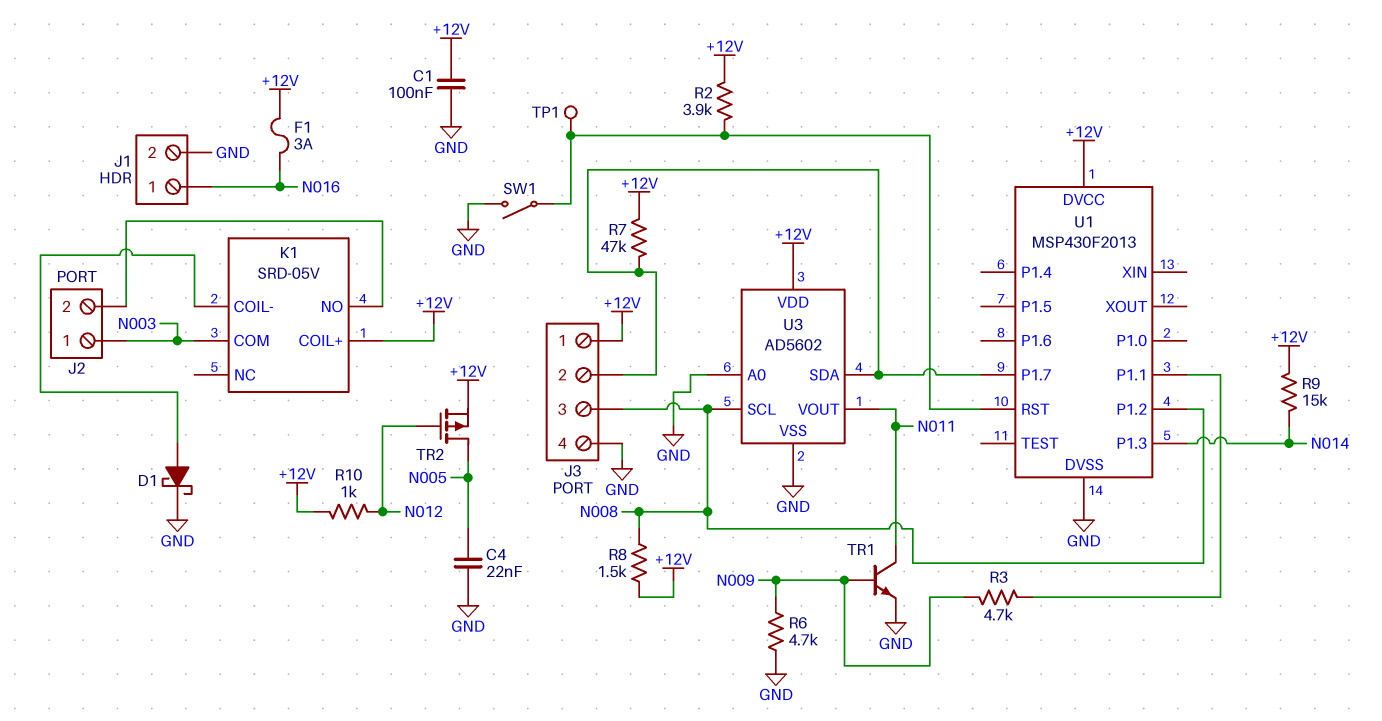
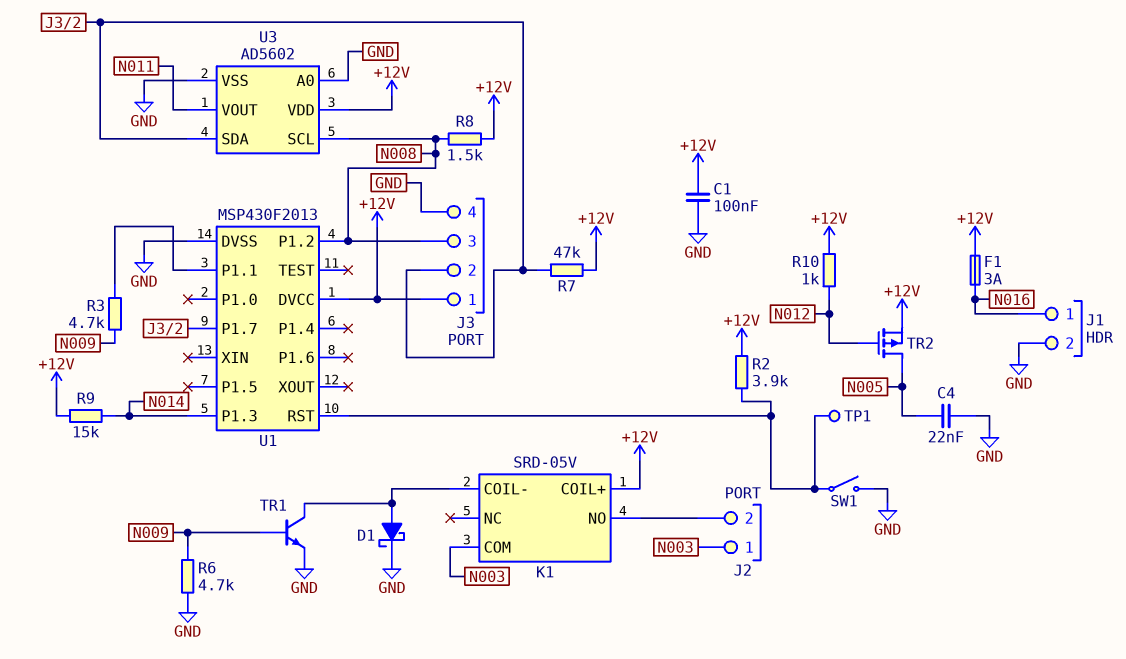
TR1: NPN (B N009, C N011, E GND) -> NPN (B N009, C K1/COIL-, E GND)

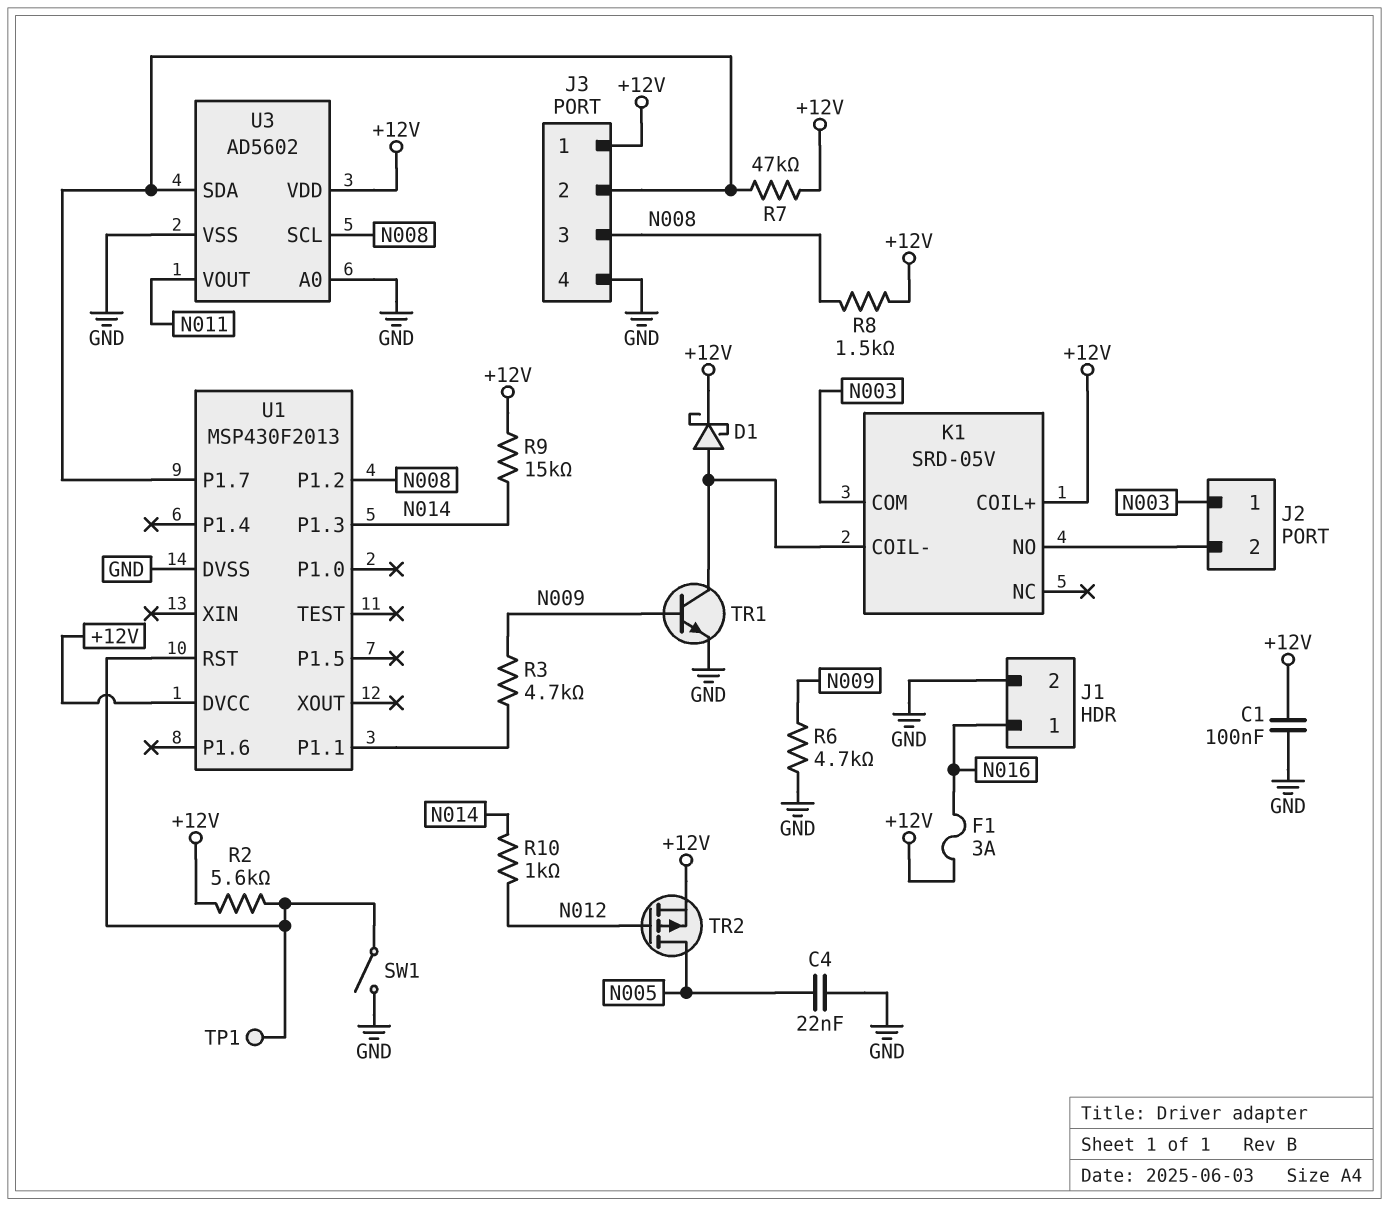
D1: schottky (A K1/COIL-, K GND) -> schottky (A K1/COIL-, K +12V)
R2: 3.9k (+12V, U1/RST) -> 5.6k (+12V, U1/RST)
R10: 1k (+12V, N012) -> 1k (N012, N014)

